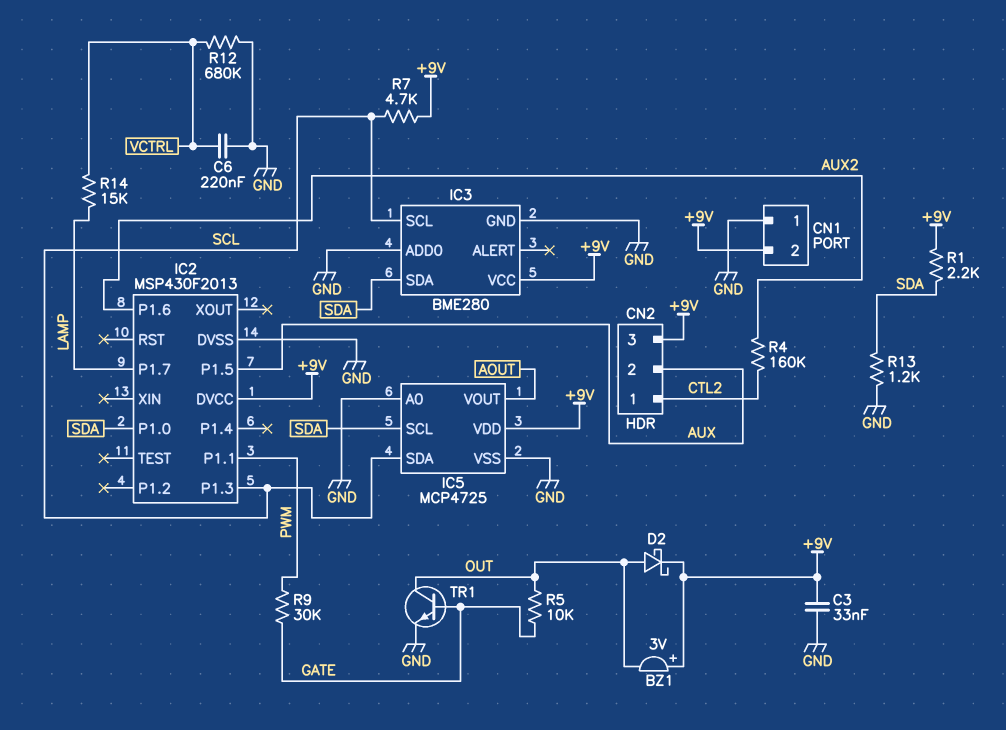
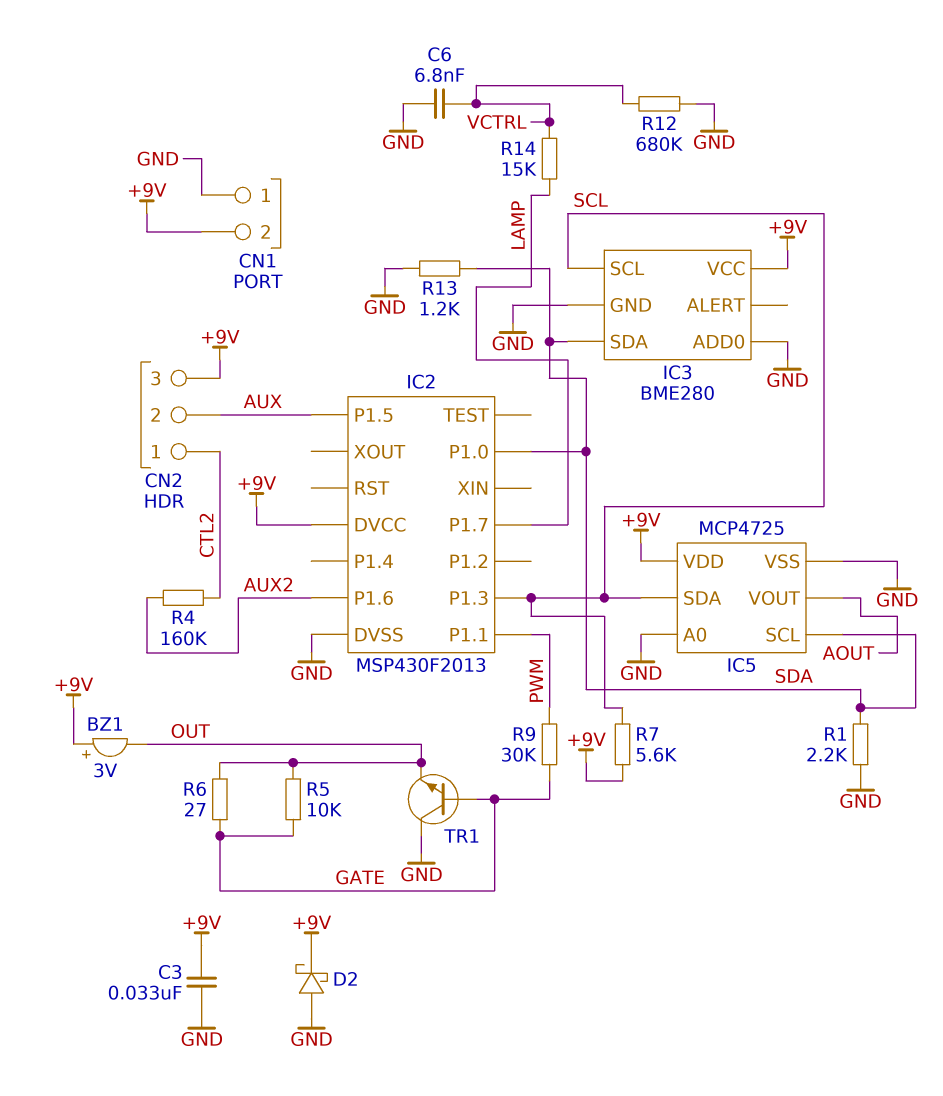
C6: 220nF (GND, VCTRL) -> 6.8nF (GND, VCTRL)
D2: schottky (A OUT, K +9V) -> schottky (A GND, K +9V)
R1: 2.2k (+9V, SDA) -> 2.2k (GND, SDA)
R6: none -> 27 (GATE, OUT)
R7: 4.7k (+9V, SCL) -> 5.6k (+9V, SCL)
TR1: NPN (B GATE, C OUT, E GND) -> NPN (B GATE, C GND, E OUT)

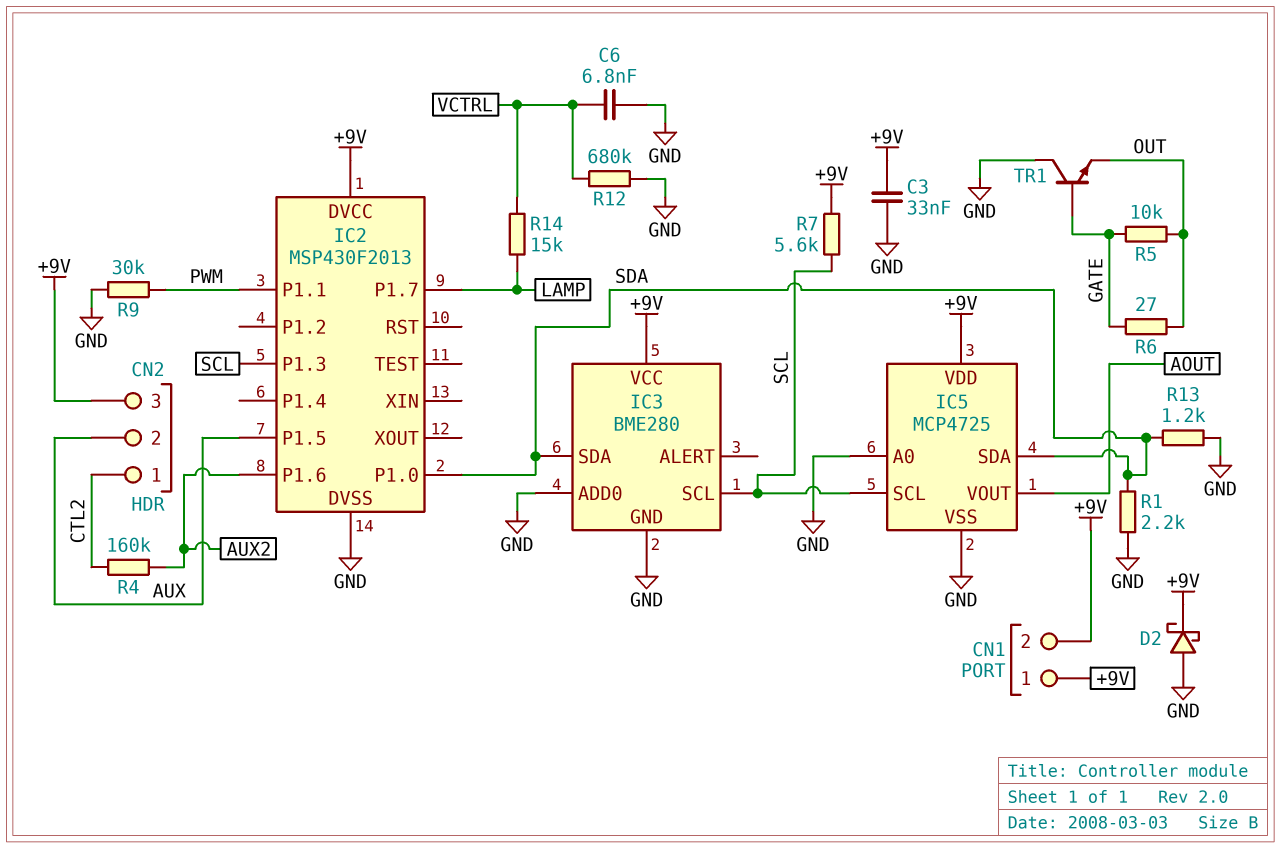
BZ1: buzzer 3V (plus +9V, minus OUT) -> none
CN1 pin 1: GND -> +9V
IC5 pin SCL: SDA -> SCL
IC5 pin SDA: SCL -> SDA
R9: 30k (GATE, PWM) -> 30k (GND, PWM)

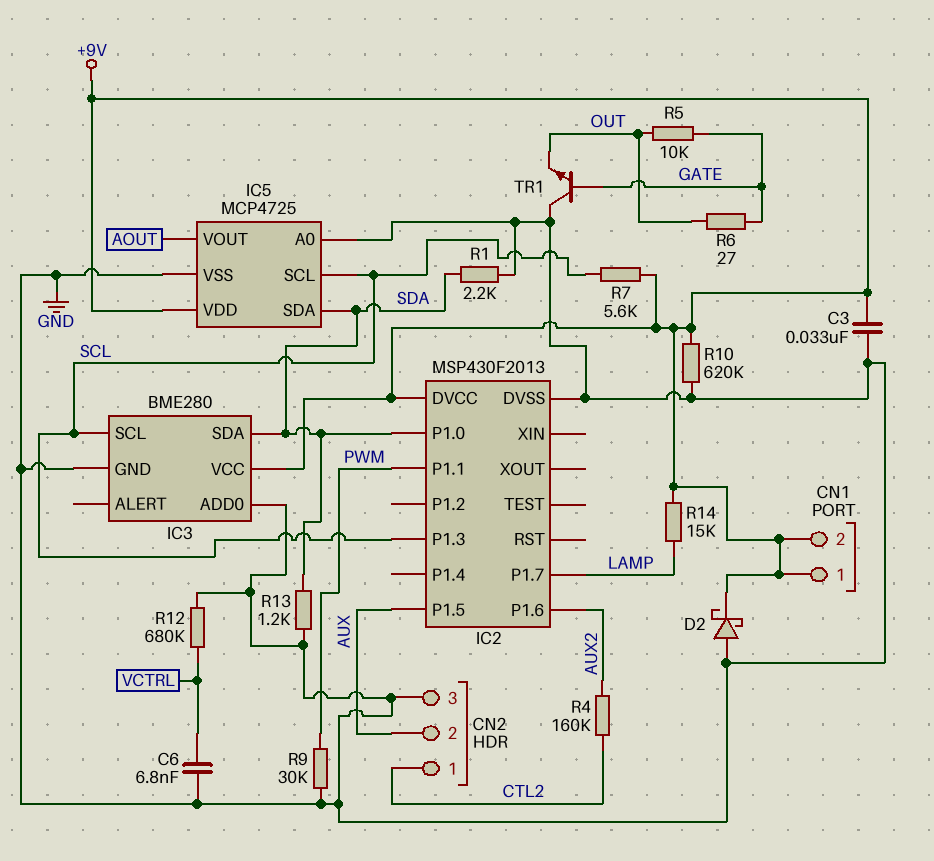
CN2 pin 3: +9V -> GND
R10: none -> 620k (+9V, GND)
R14: 15k (LAMP, VCTRL) -> 15k (+9V, LAMP)

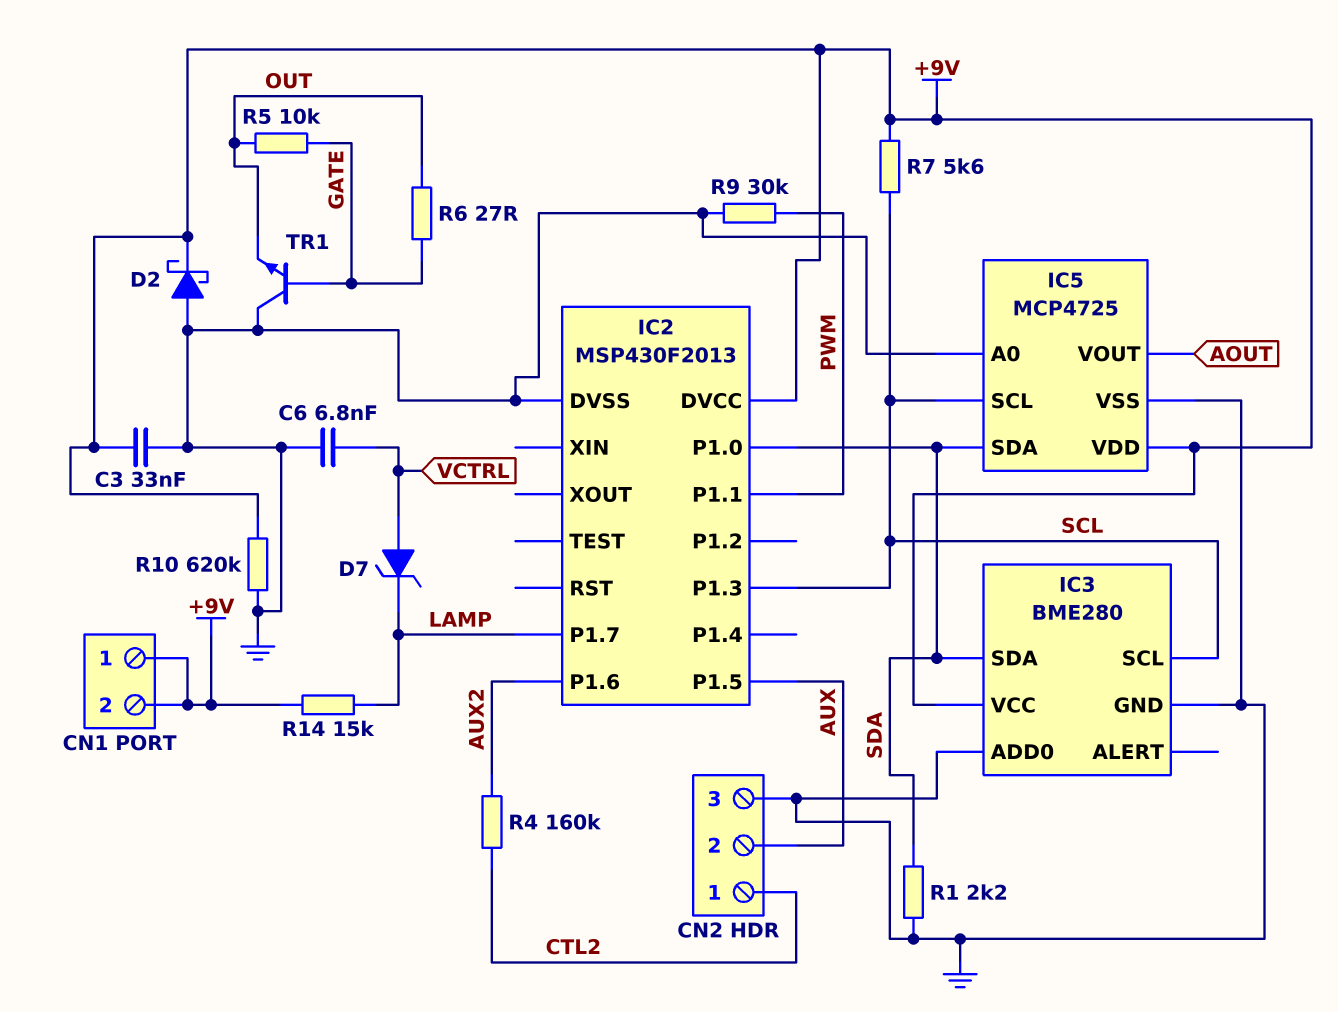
D7: none -> zener (A VCTRL, K LAMP)
R12: 680k (GND, VCTRL) -> none
R13: 1.2k (GND, SDA) -> none

